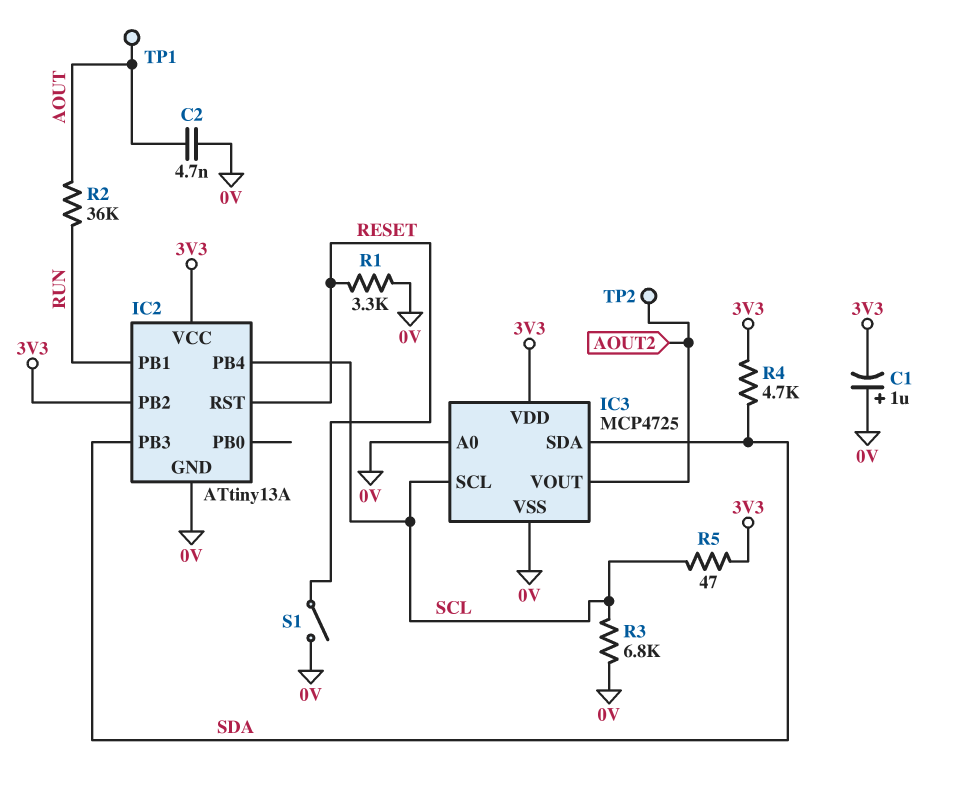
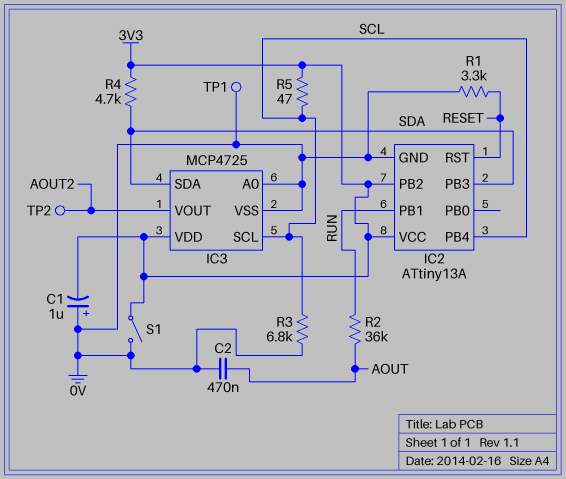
C2: 4.7nF (0V, AOUT) -> 470nF (0V, AOUT)
S1: switch (0V, RESET) -> switch (0V, 3V3)
TP1: test point (AOUT) -> test point (0V)

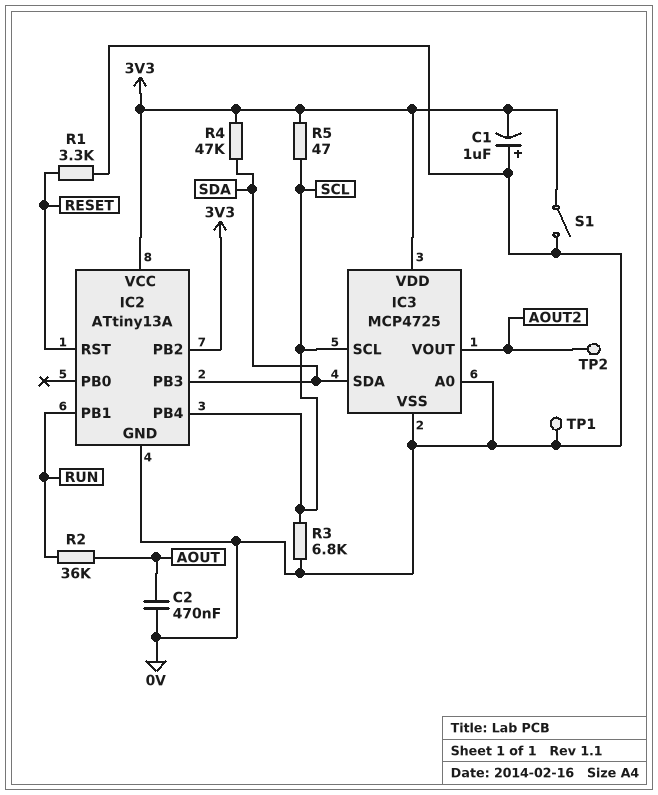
R4: 4.7k (3V3, SDA) -> 47k (3V3, SDA)

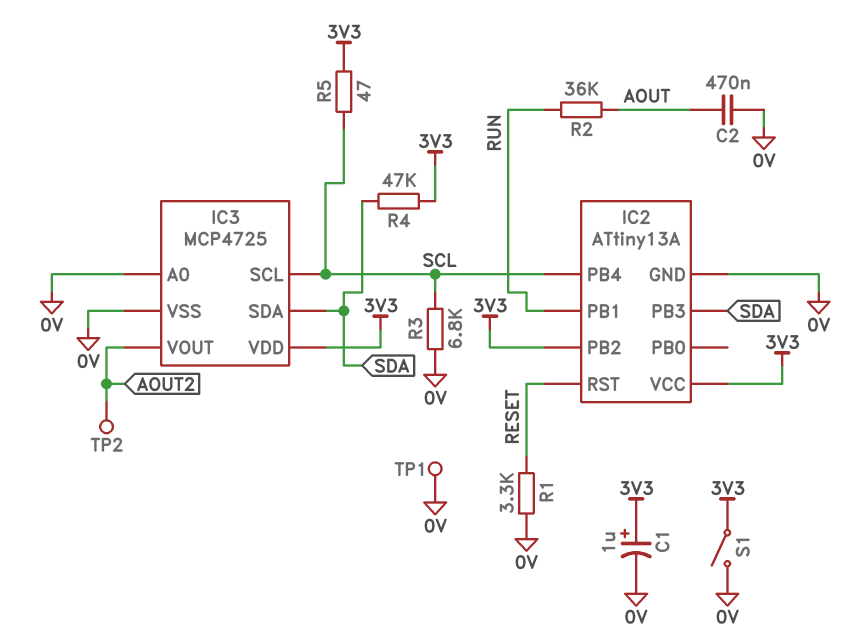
C1: 1uF (plus 0V, minus 3V3) -> 1uF (plus 3V3, minus 0V)

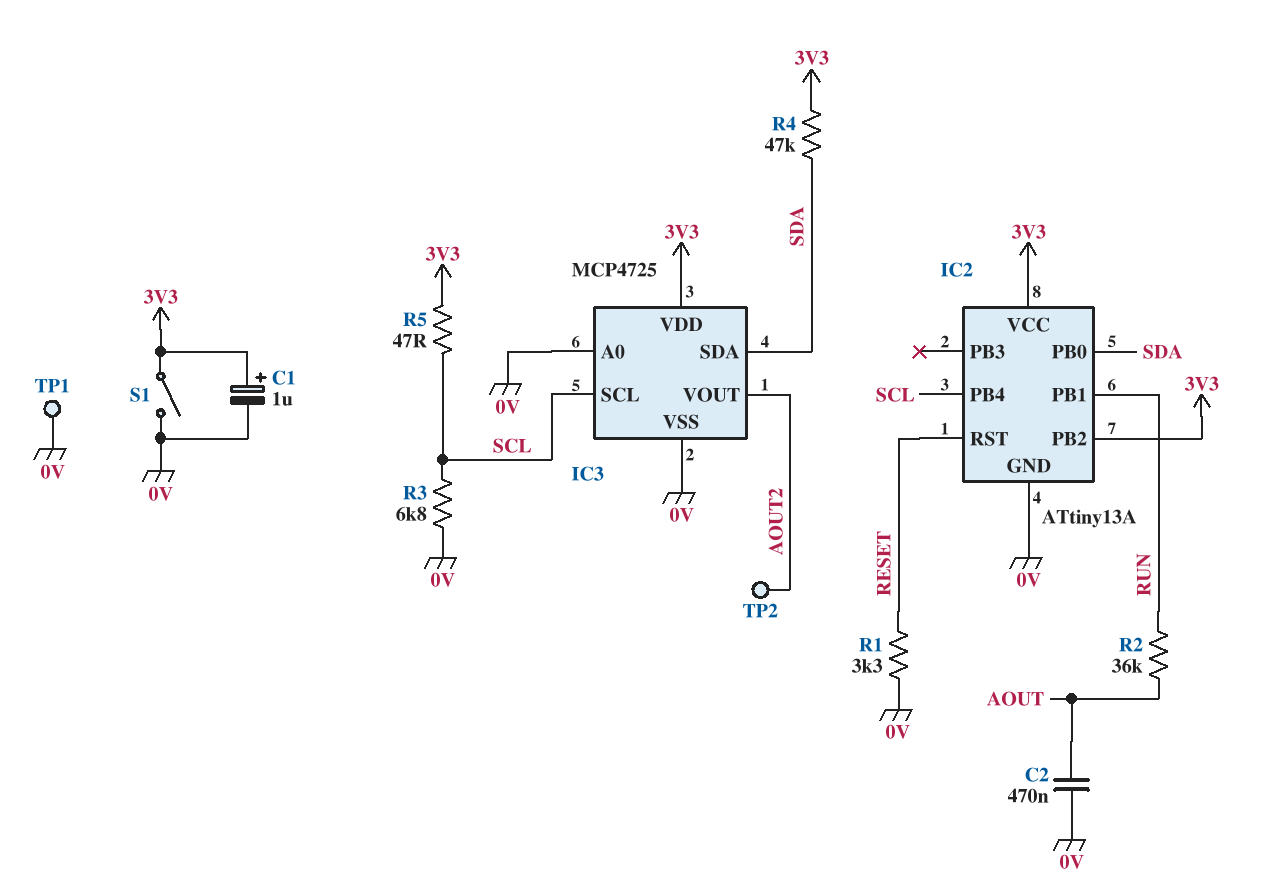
IC2 pin PB0: none -> SDA
IC2 pin PB3: SDA -> none

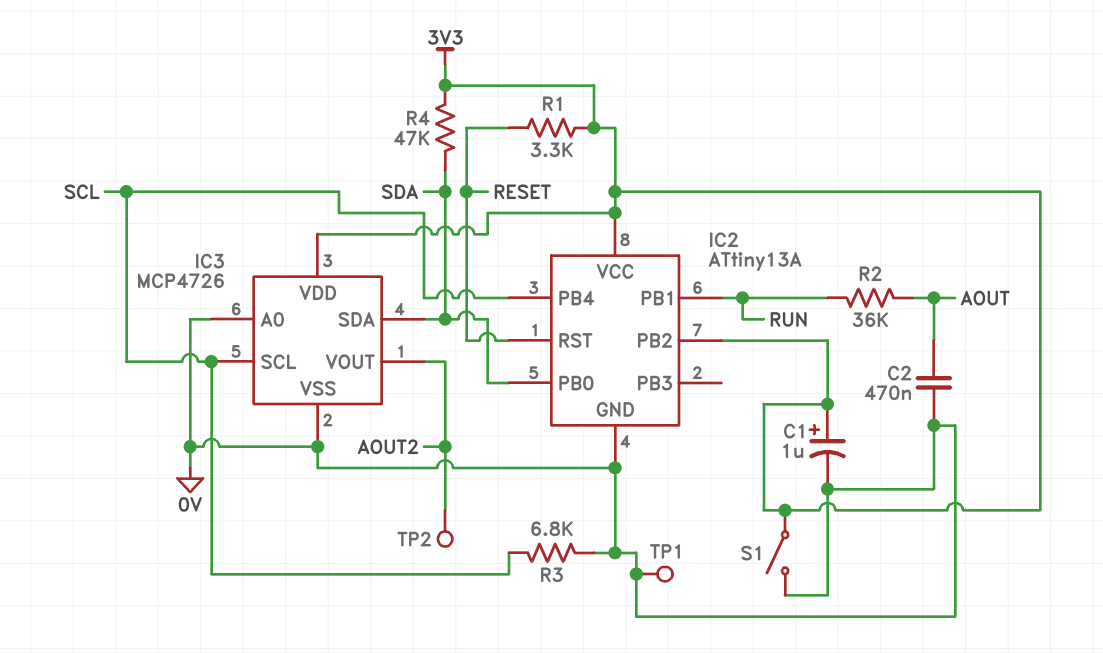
IC3: MCP4725 -> MCP4726
R1: 3.3k (0V, RESET) -> 3.3k (3V3, RESET)
R5: 47 (3V3, SCL) -> none

